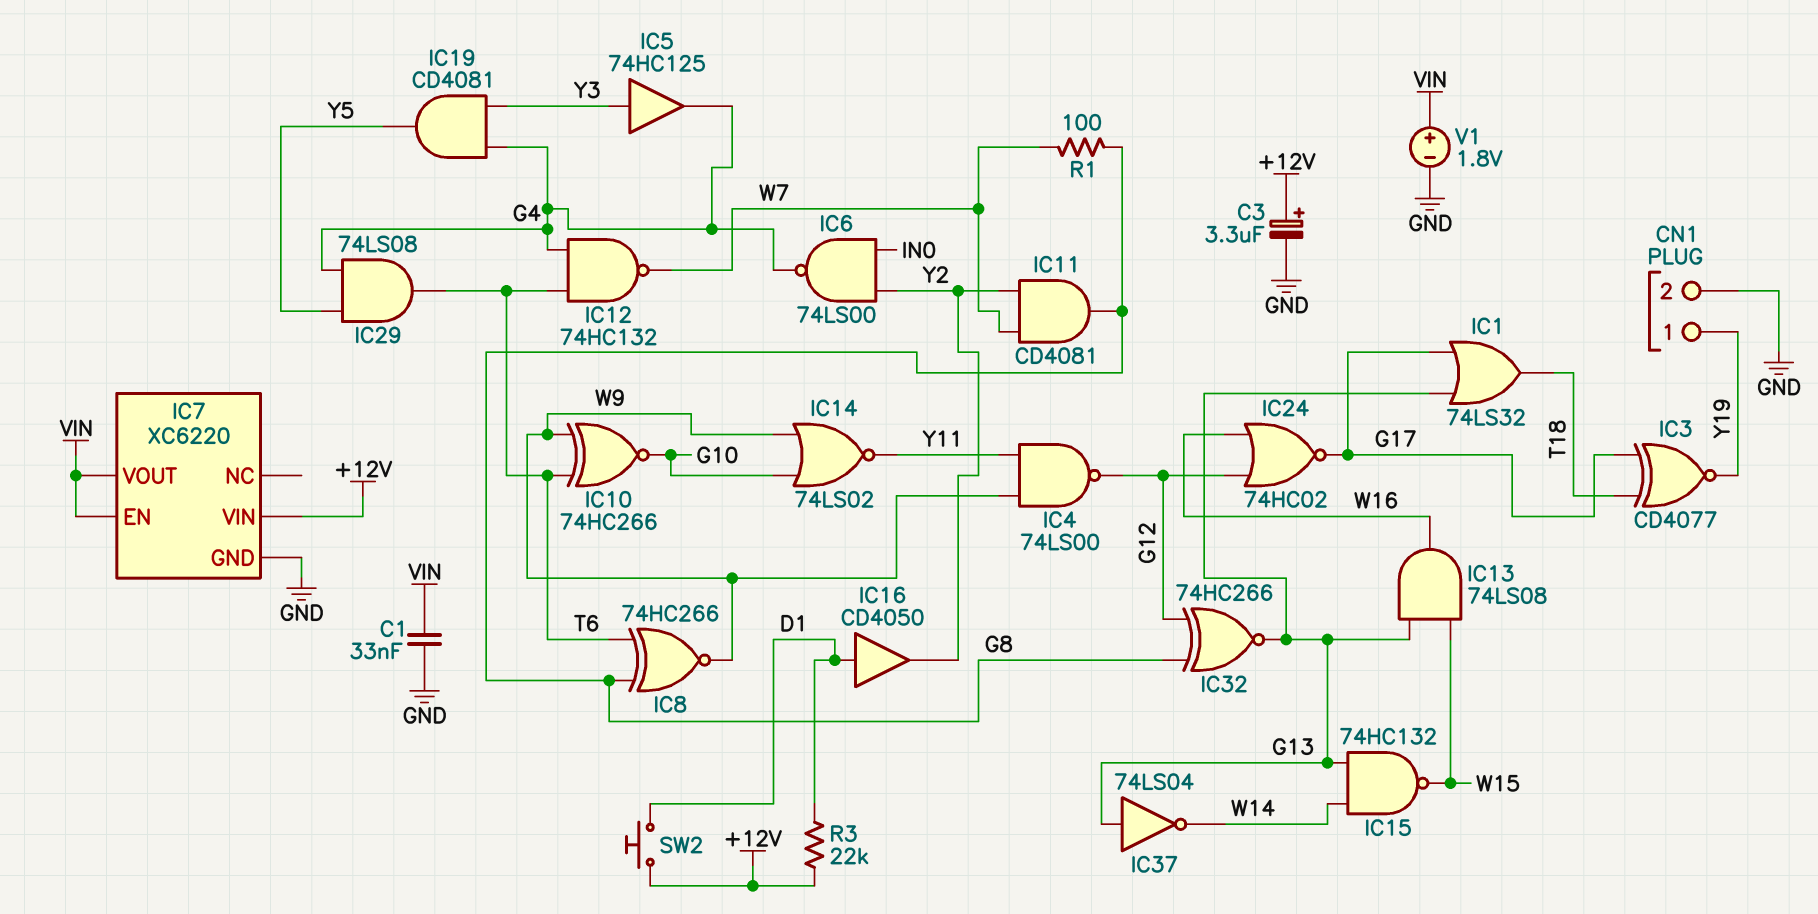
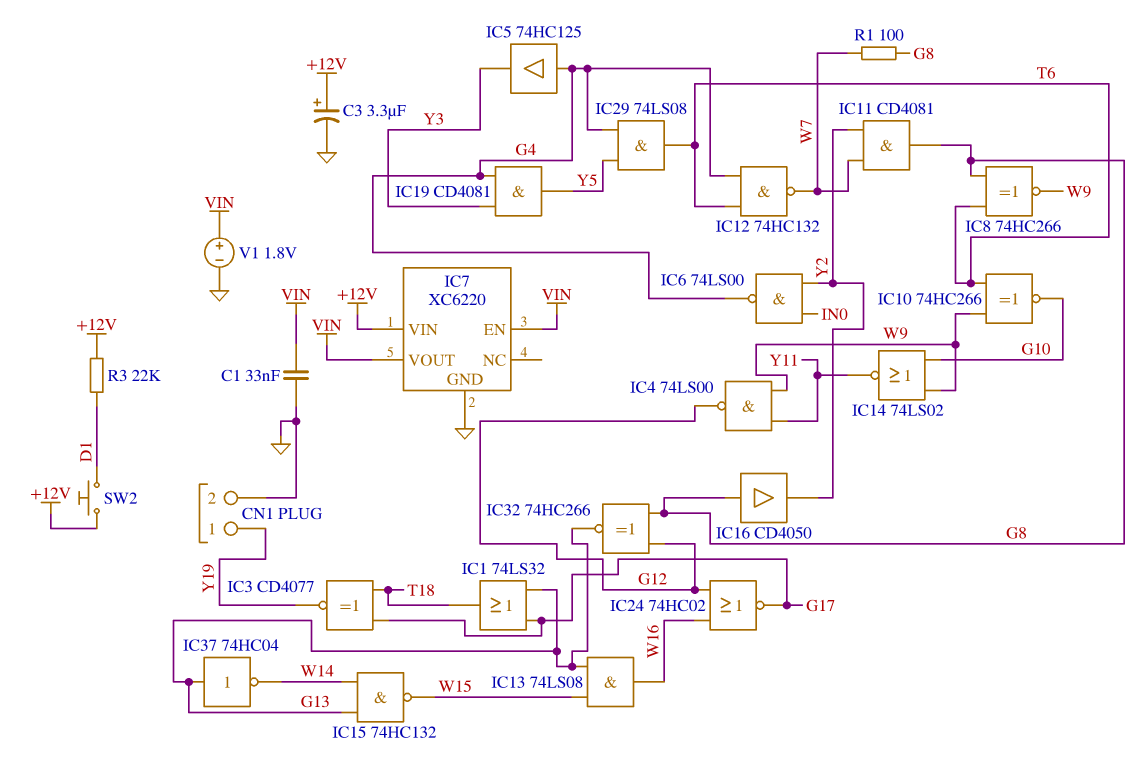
IC5: buffer 74HC125 (in Y3, out G4) -> buffer 74HC125 (in G4, out Y3)
IC16: buffer CD4050 (in D1, out Y2) -> buffer CD4050 (in G8, out Y2)
IC37: NOT 74LS04 (in G13, out W14) -> NOT 74HC04 (in G13, out W14)

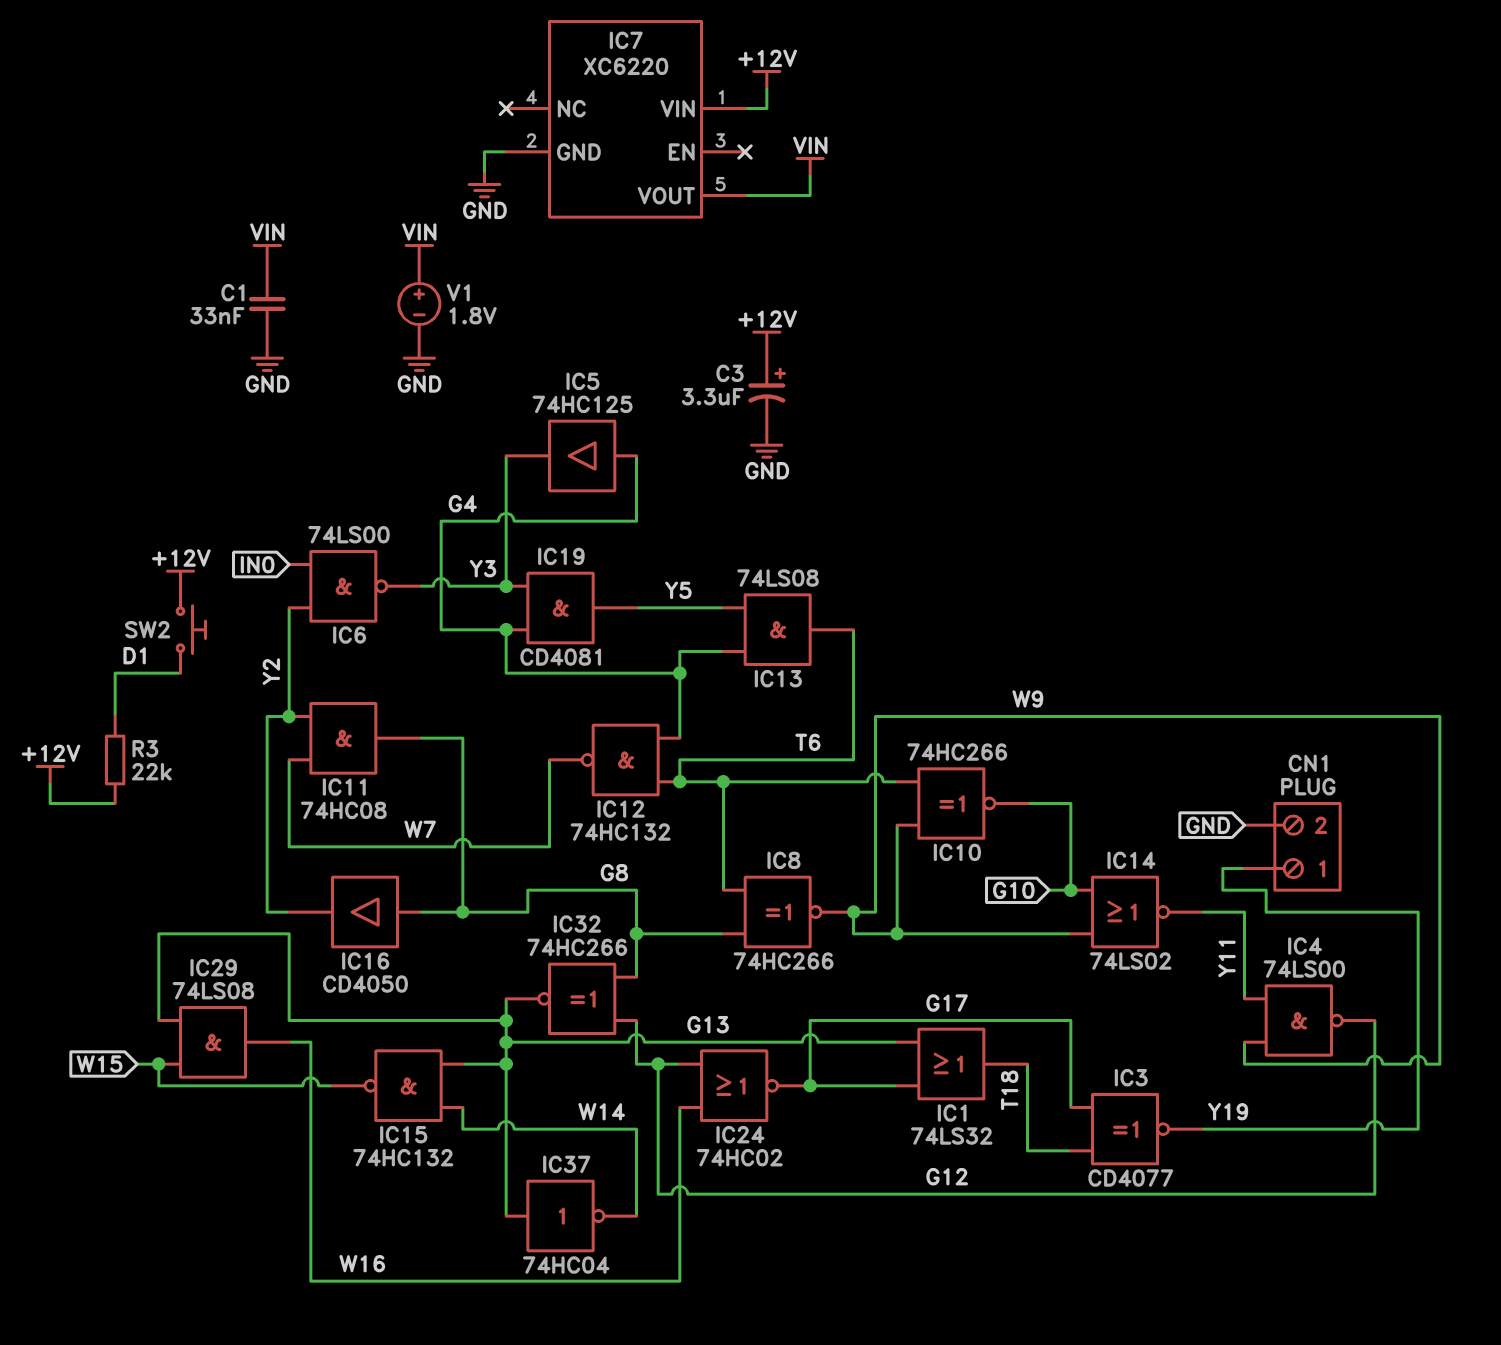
IC6: NAND 74LS00 (in IN0, in Y2, out G4) -> NAND 74LS00 (in IN0, in Y2, out Y3)
IC7 pin EN: VIN -> none
IC11: AND CD4081 (in W7, in Y2, out G8) -> AND 74HC08 (in W7, in Y2, out G8)
IC13: AND 74LS08 (in G13, in W15, out W16) -> AND 74LS08 (in G4, in Y5, out T6)
IC29: AND 74LS08 (in G4, in Y5, out T6) -> AND 74LS08 (in G13, in W15, out W16)
R1: 100 (G8, W7) -> none

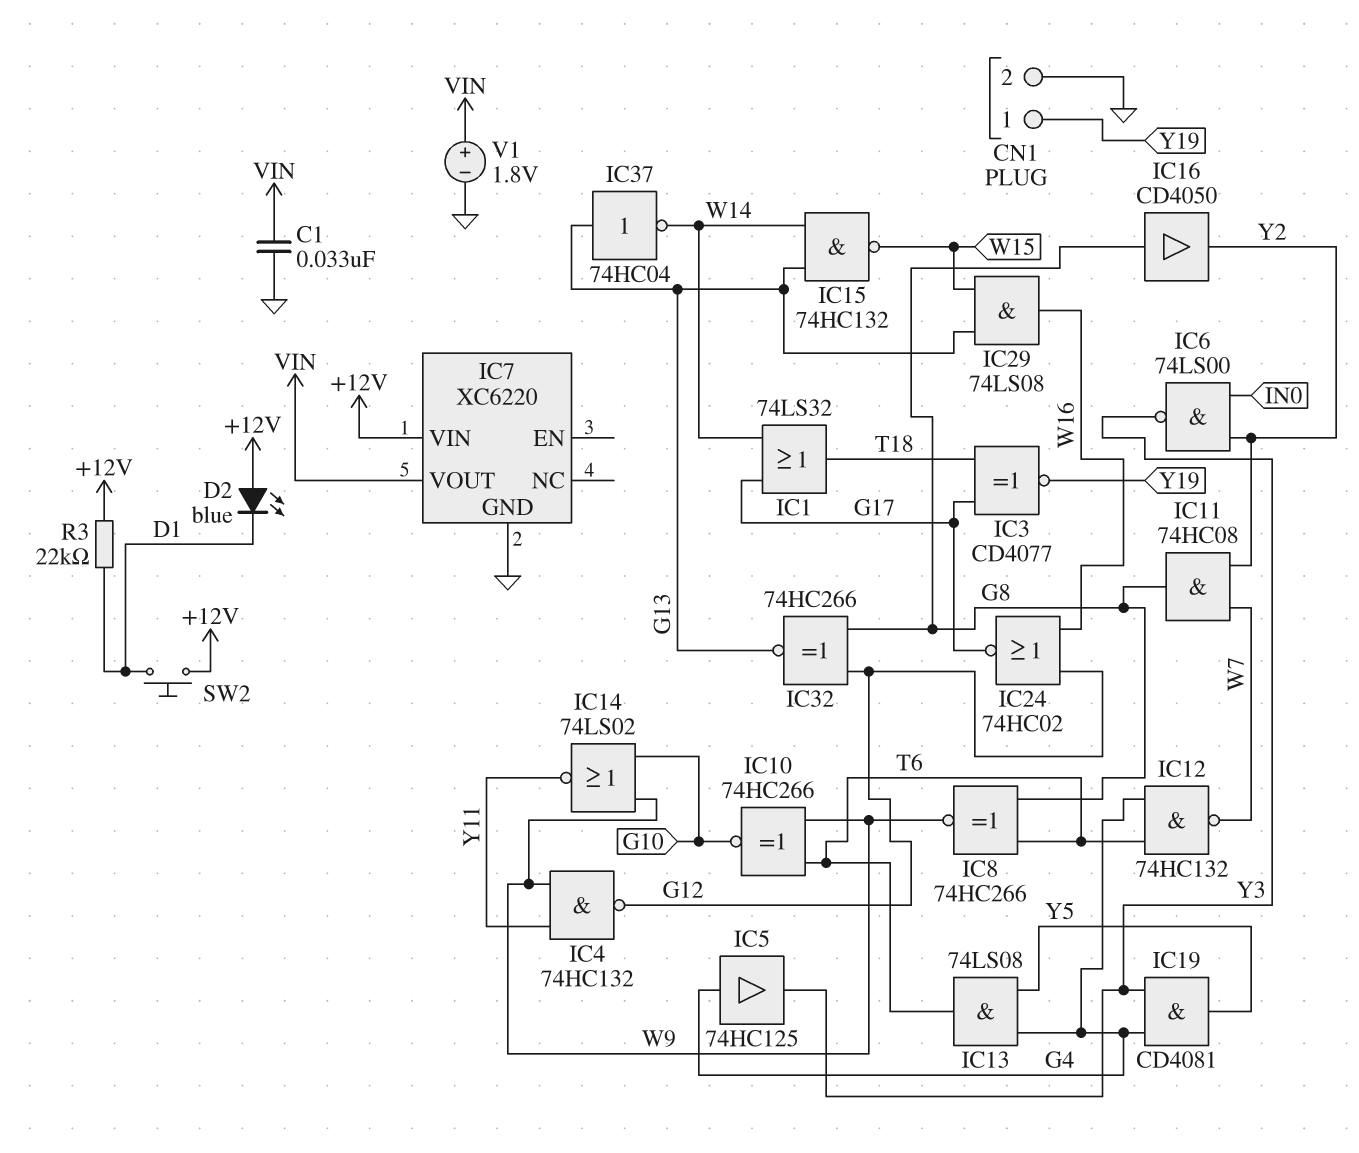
C3: 3.3uF (plus +12V, minus GND) -> none
D2: none -> LED blue (A +12V, K D1)
IC1: OR 74LS32 (in G13, in G17, out T18) -> OR 74LS32 (in G17, in W14, out T18)
IC4: NAND 74LS00 (in W9, in Y11, out G12) -> NAND 74HC132 (in W9, in Y11, out G12)

